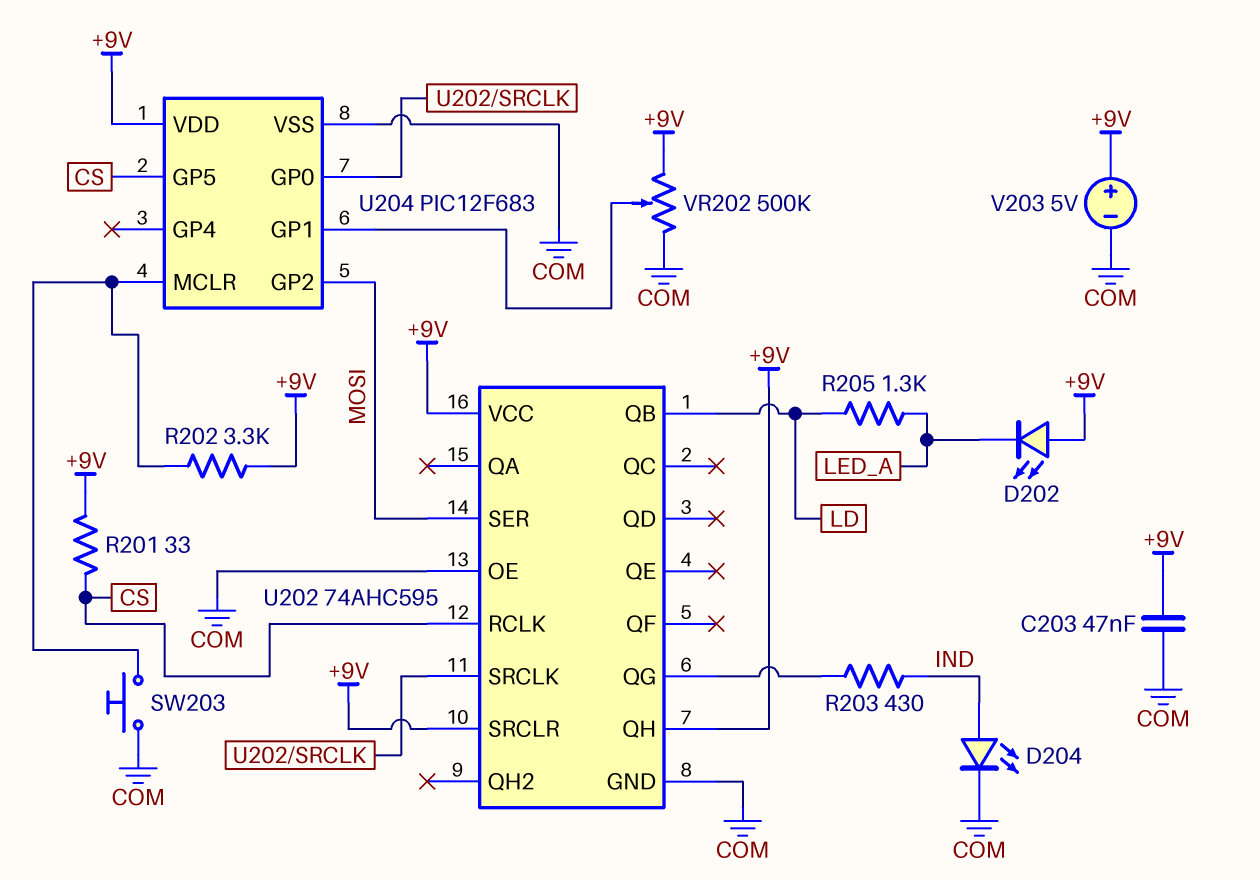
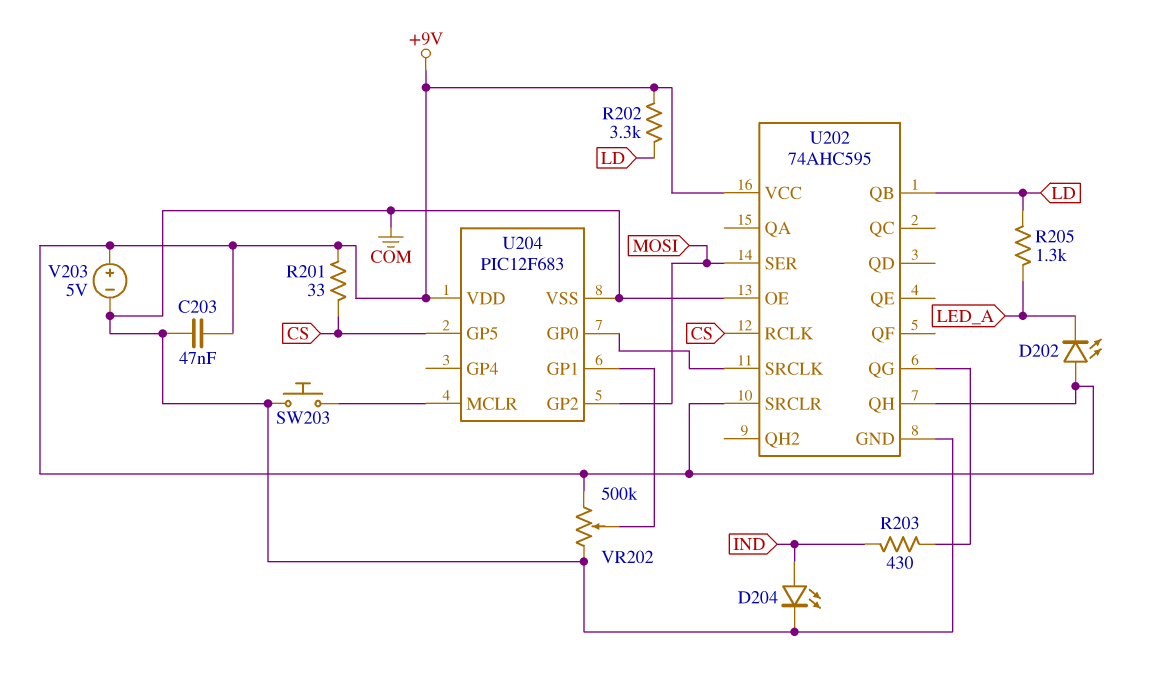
R202: 3.3k (+9V, U204/MCLR) -> 3.3k (+9V, LD)

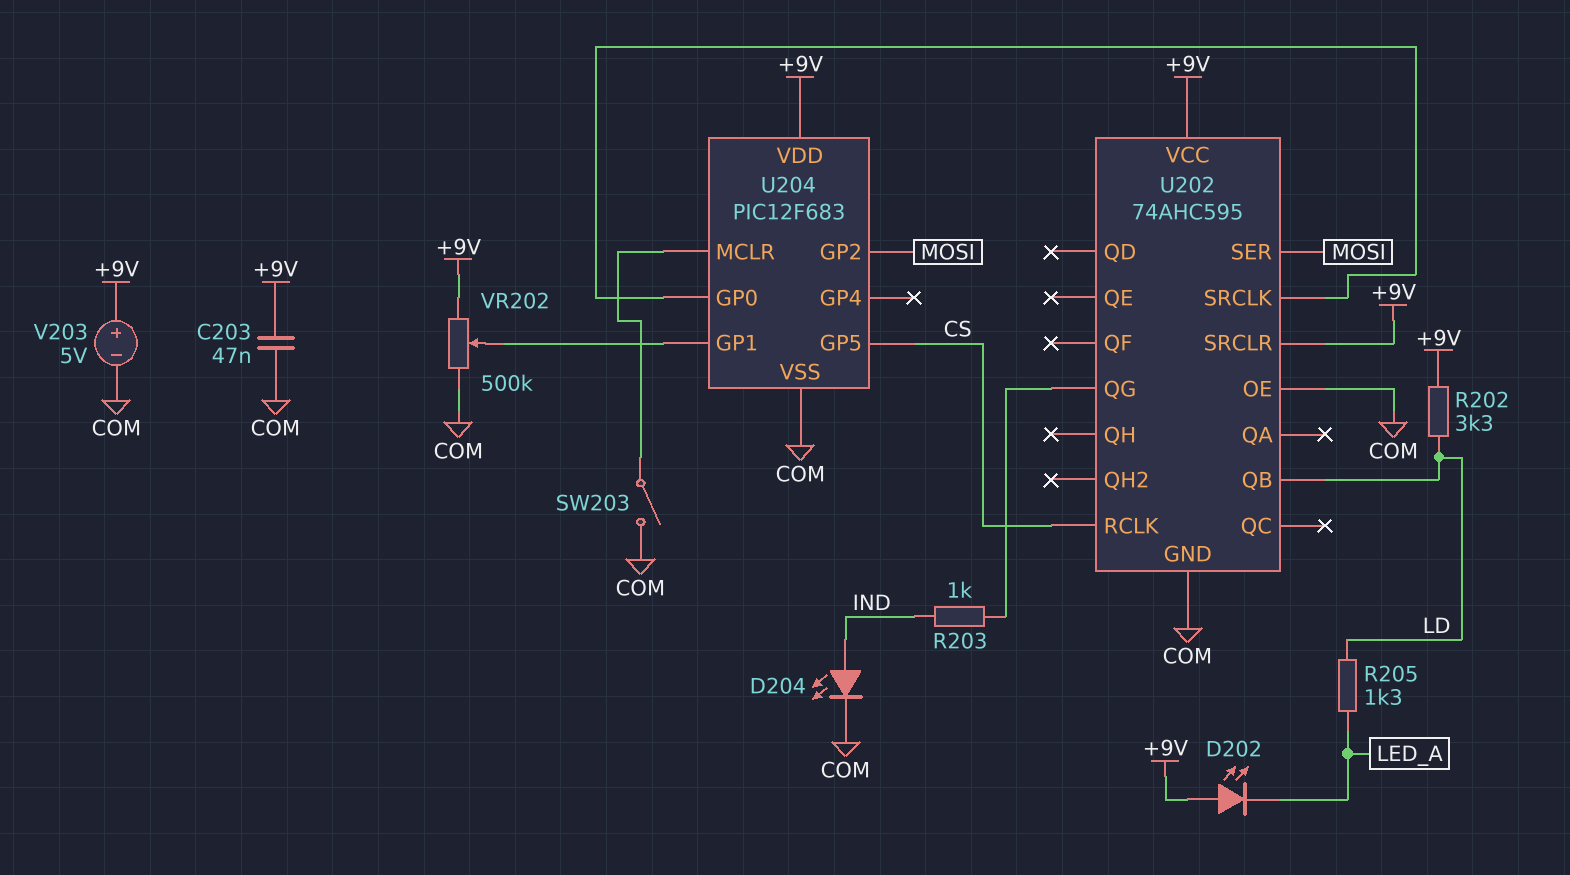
R201: 33 (+9V, CS) -> none
R203: 430 (IND, U202/QG) -> 1k (IND, U202/QG)
SW203: button (COM, U204/MCLR) -> switch (COM, U204/MCLR)
U202 pin QH: +9V -> none

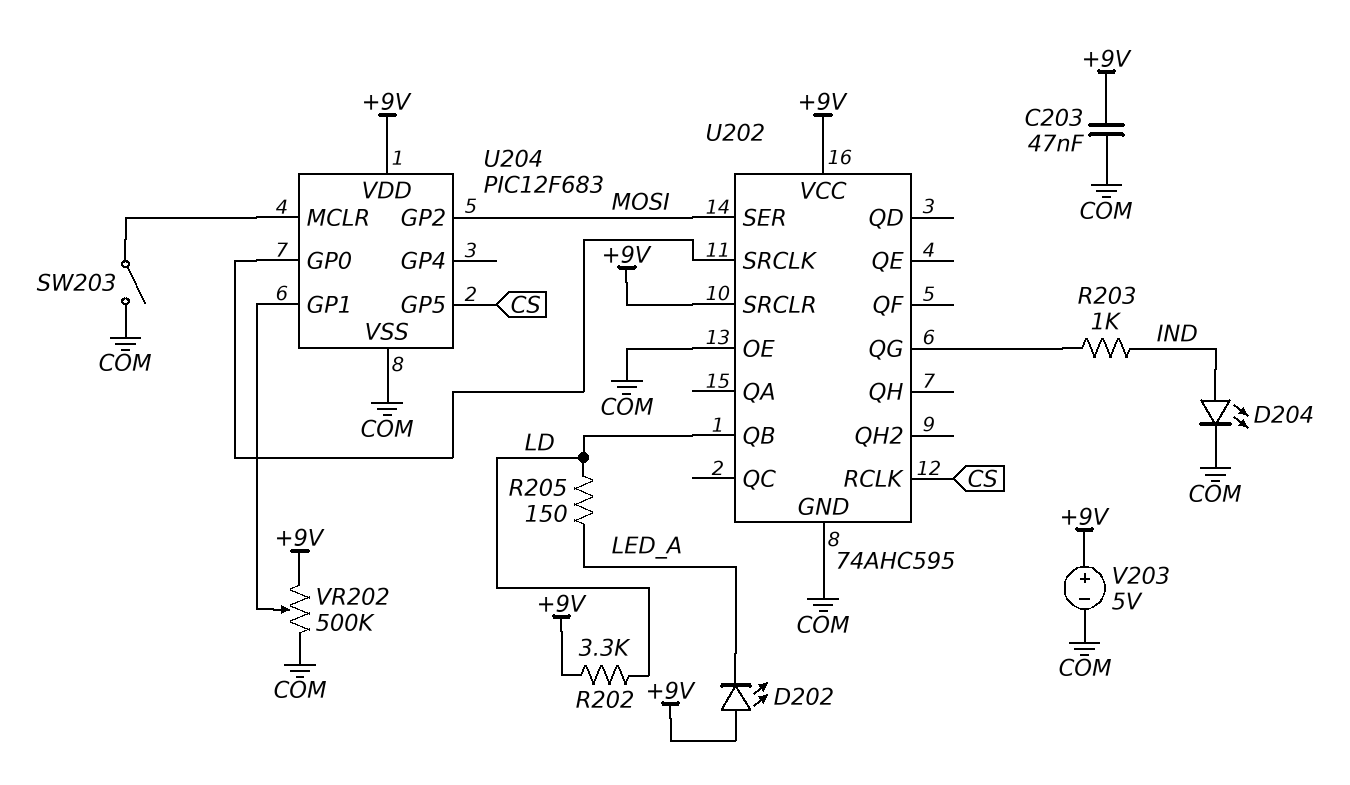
R205: 1.3k (LD, LED_A) -> 150 (LD, LED_A)

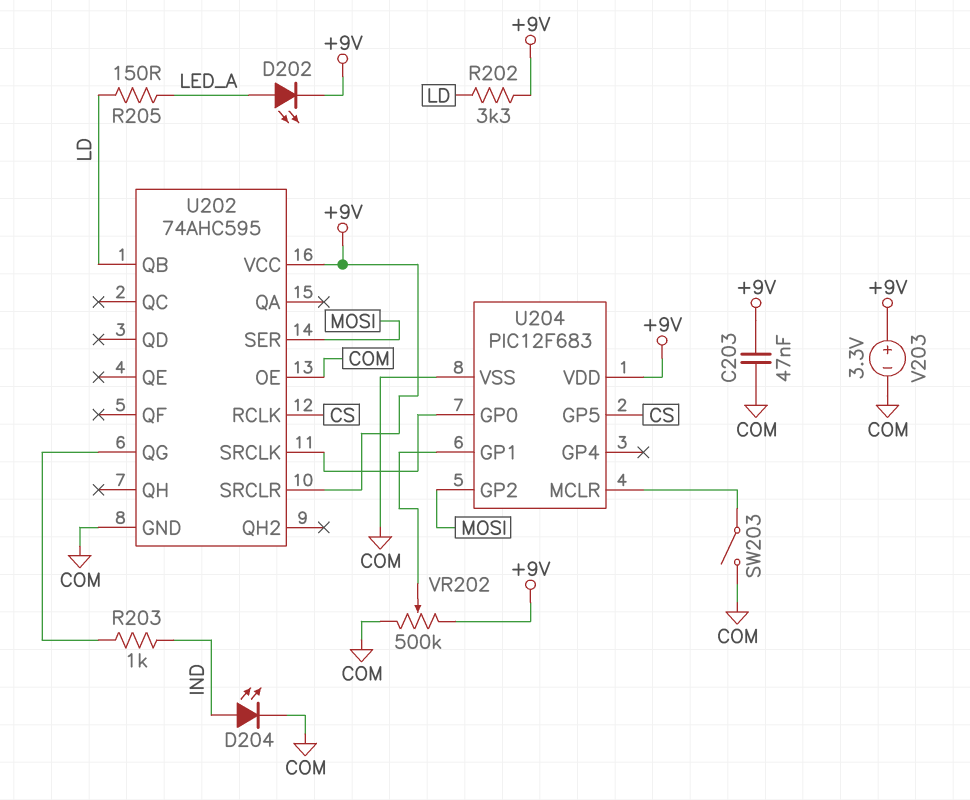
D202: LED (A +9V, K LED_A) -> LED (A LED_A, K +9V)
V203: 5V (plus +9V, minus COM) -> 3.3V (plus +9V, minus COM)

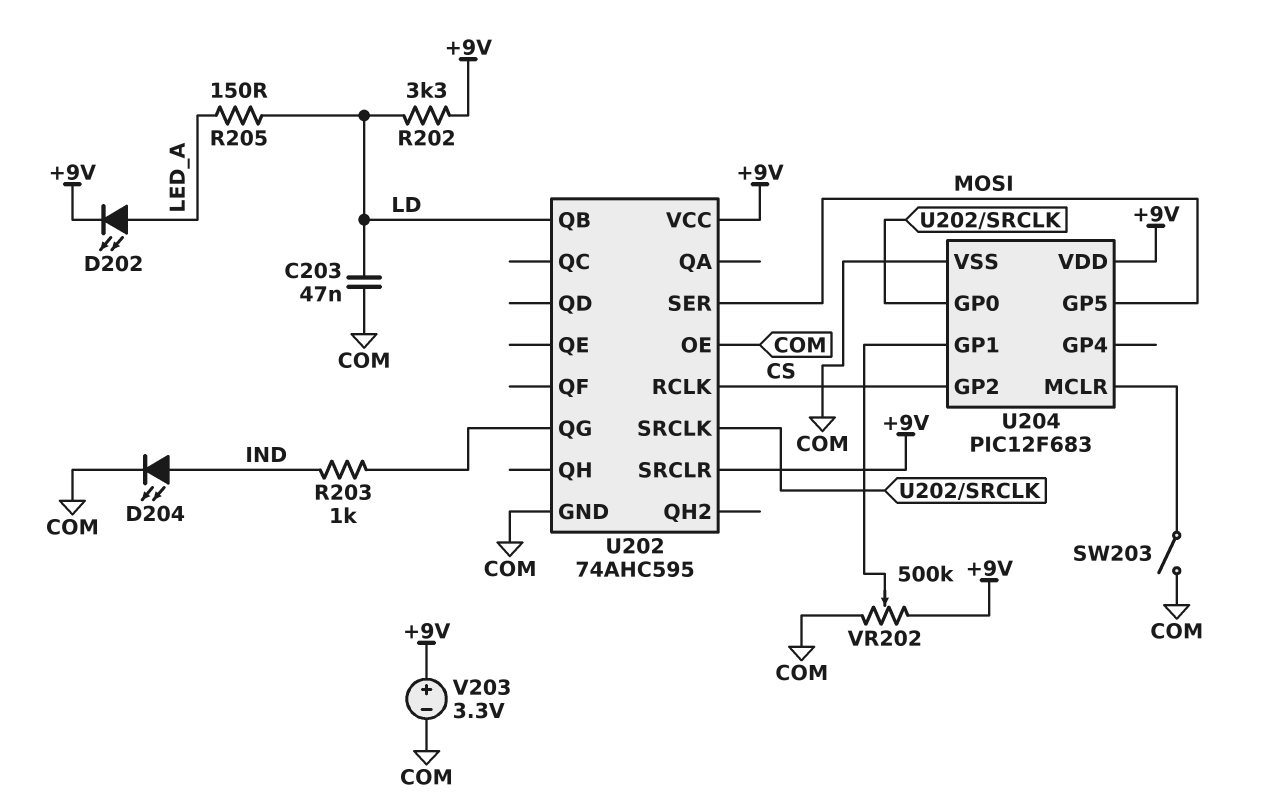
C203: 47nF (+9V, COM) -> 47nF (COM, LD)
U204 pin GP2: MOSI -> CS
U204 pin GP5: CS -> MOSI

